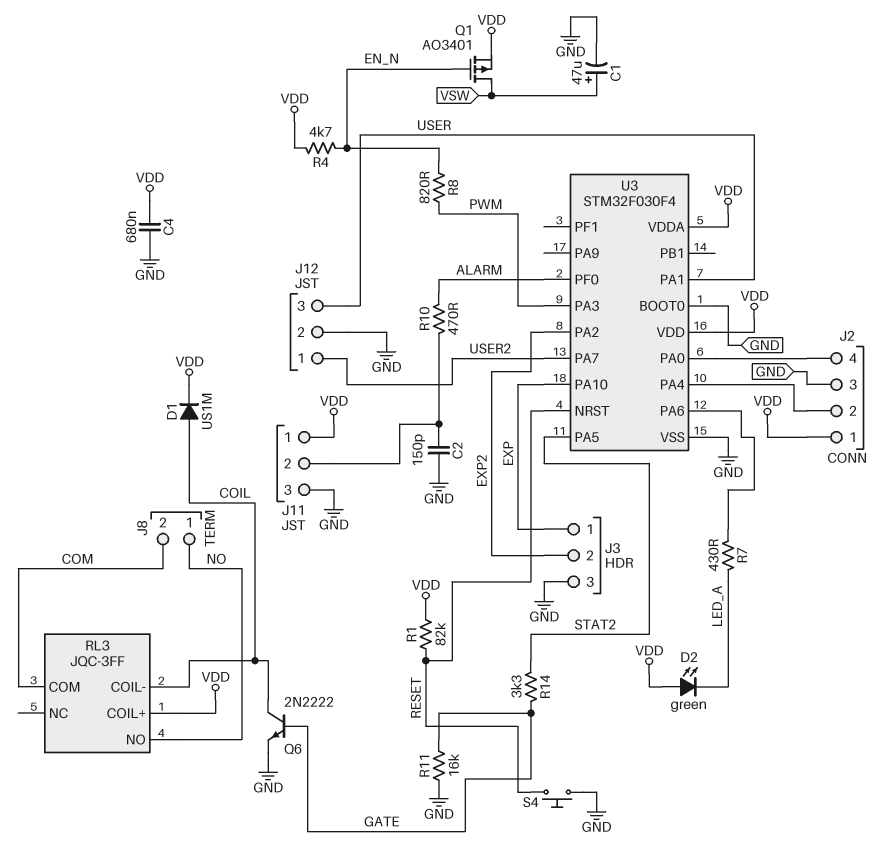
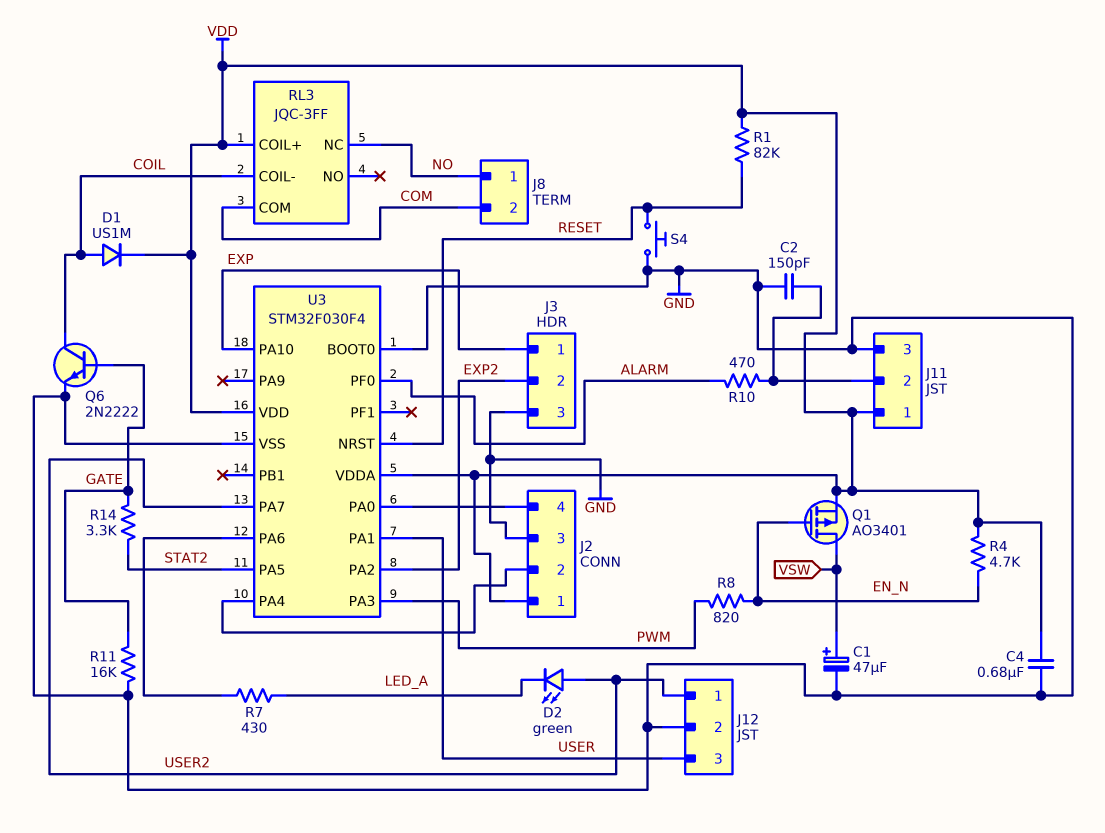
D2: LED green (A VDD, K LED_A) -> LED green (A USER2, K LED_A)
RL3 pin NC: none -> NO
RL3 pin NO: NO -> none

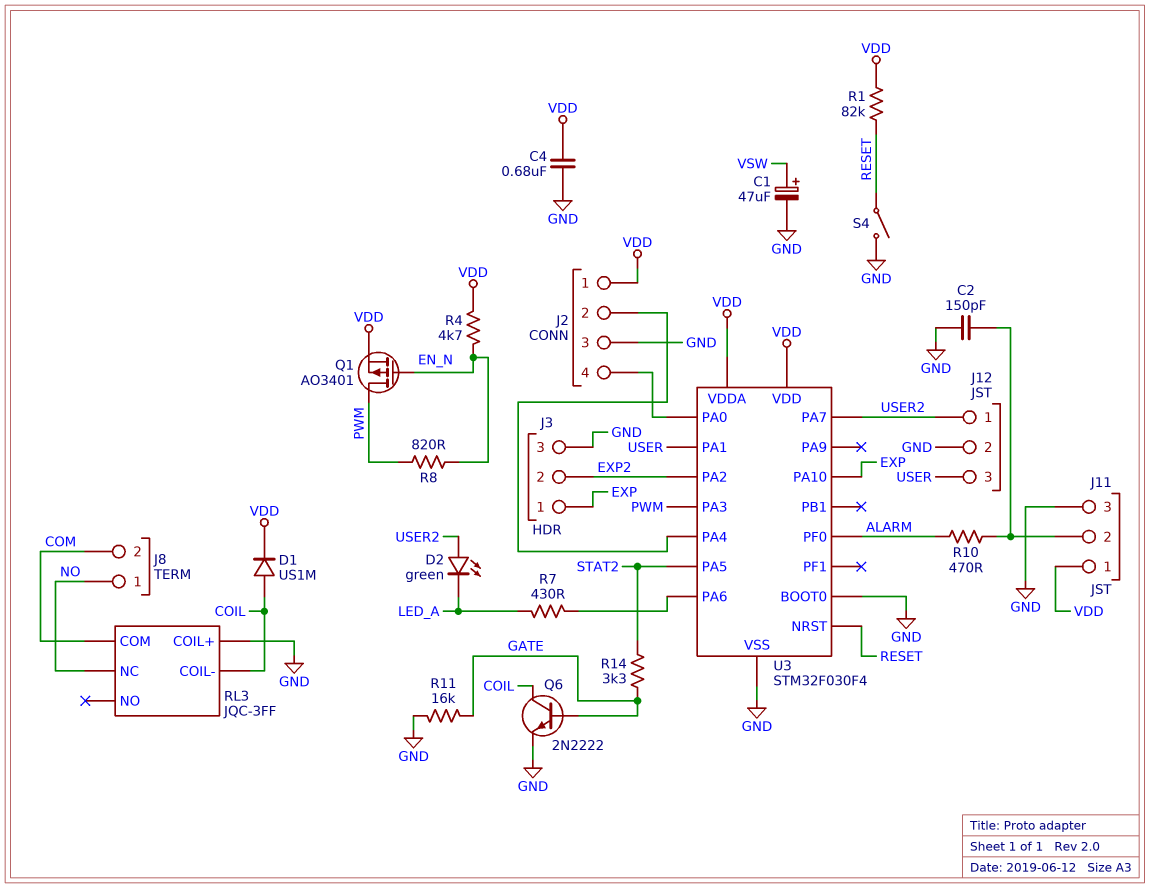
Q1: PMOS AO3401 (G EN_N, D VSW, S VDD) -> PMOS AO3401 (G EN_N, D PWM, S VDD)
RL3 pin COIL+: VDD -> GND
S4: button (GND, RESET) -> switch (GND, RESET)

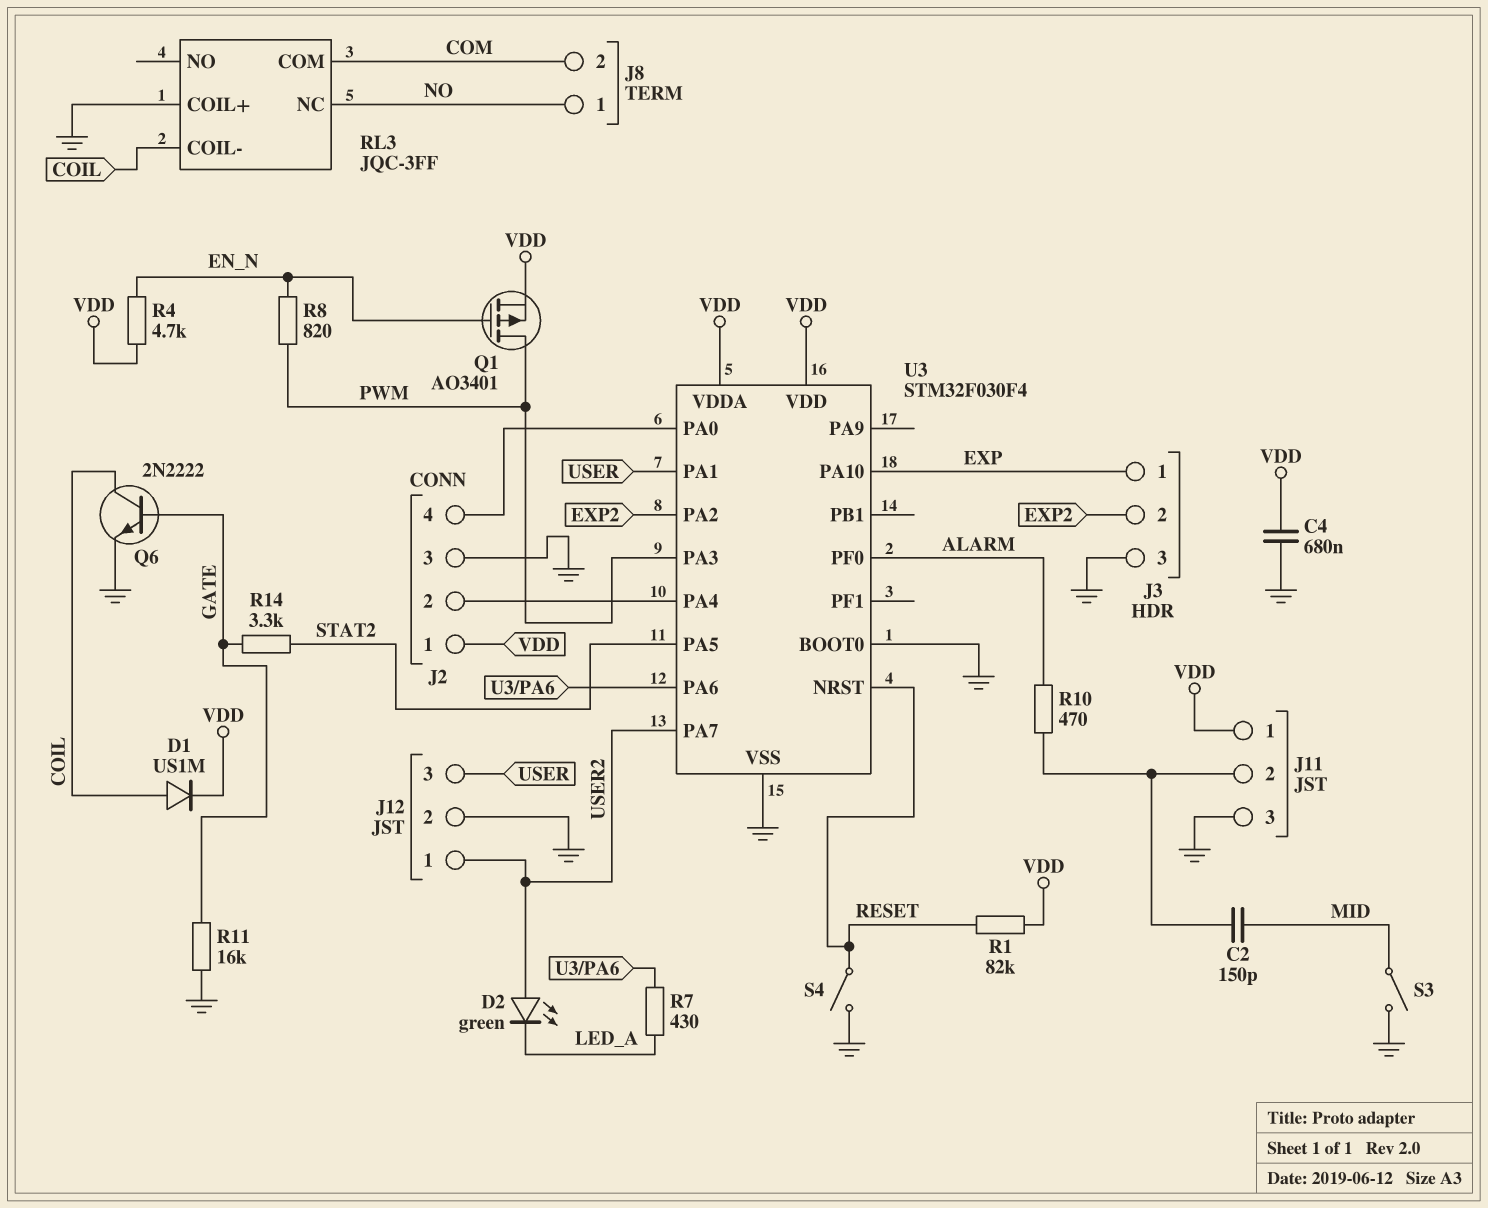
C1: 47uF (plus VSW, minus GND) -> none
C2: 150pF (GND, J11/2) -> 150pF (J11/2, MID)
S3: none -> switch (GND, MID)

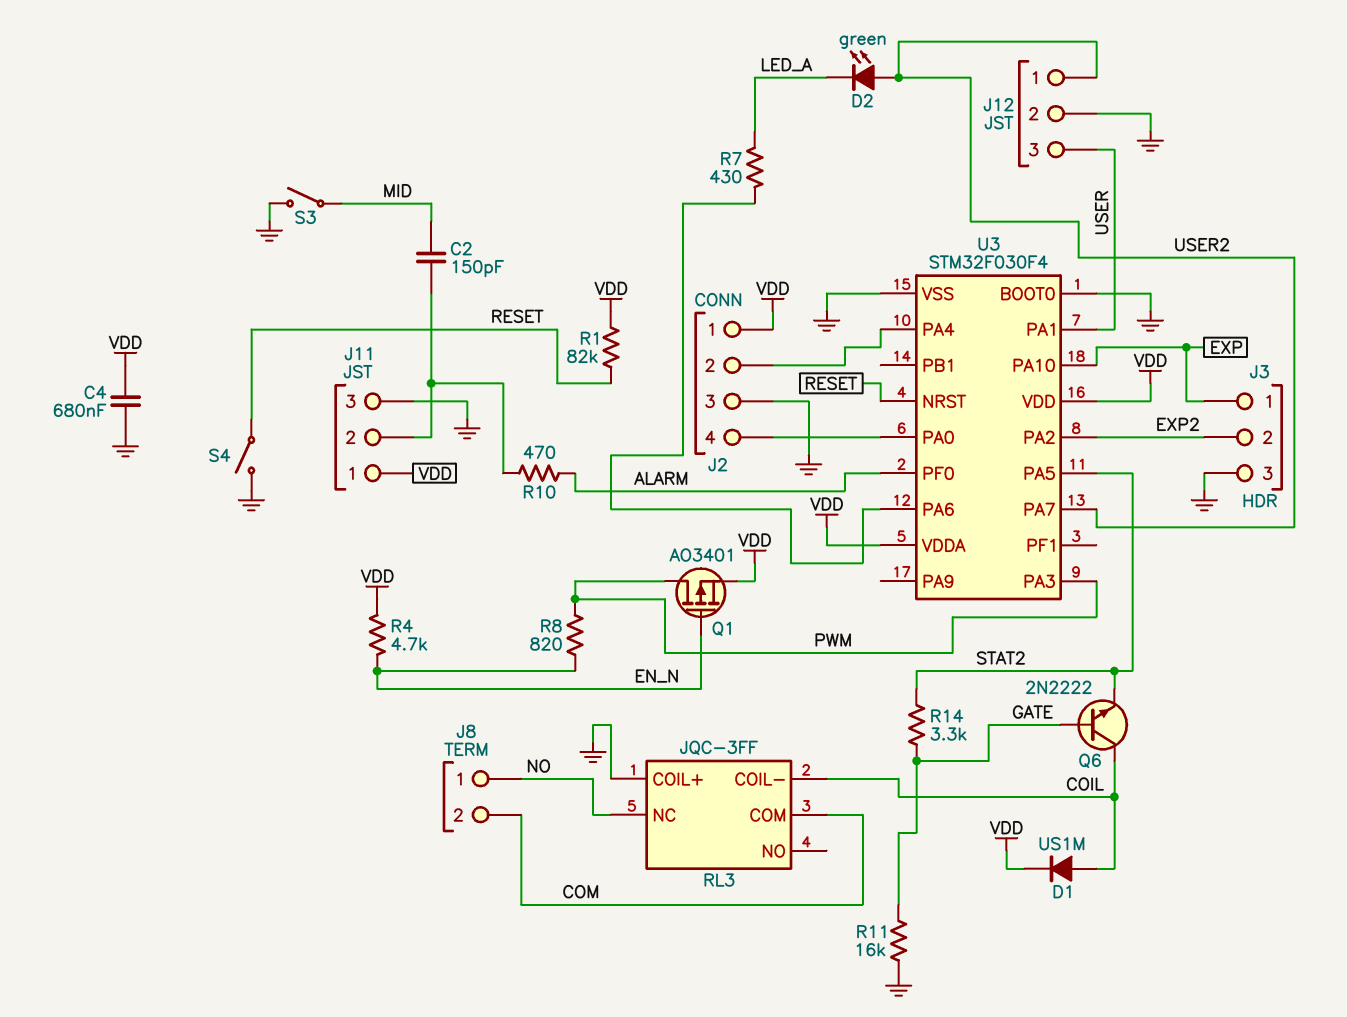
Q6: NPN 2N2222 (B GATE, C COIL, E GND) -> NPN 2N2222 (B GATE, C COIL, E STAT2)

